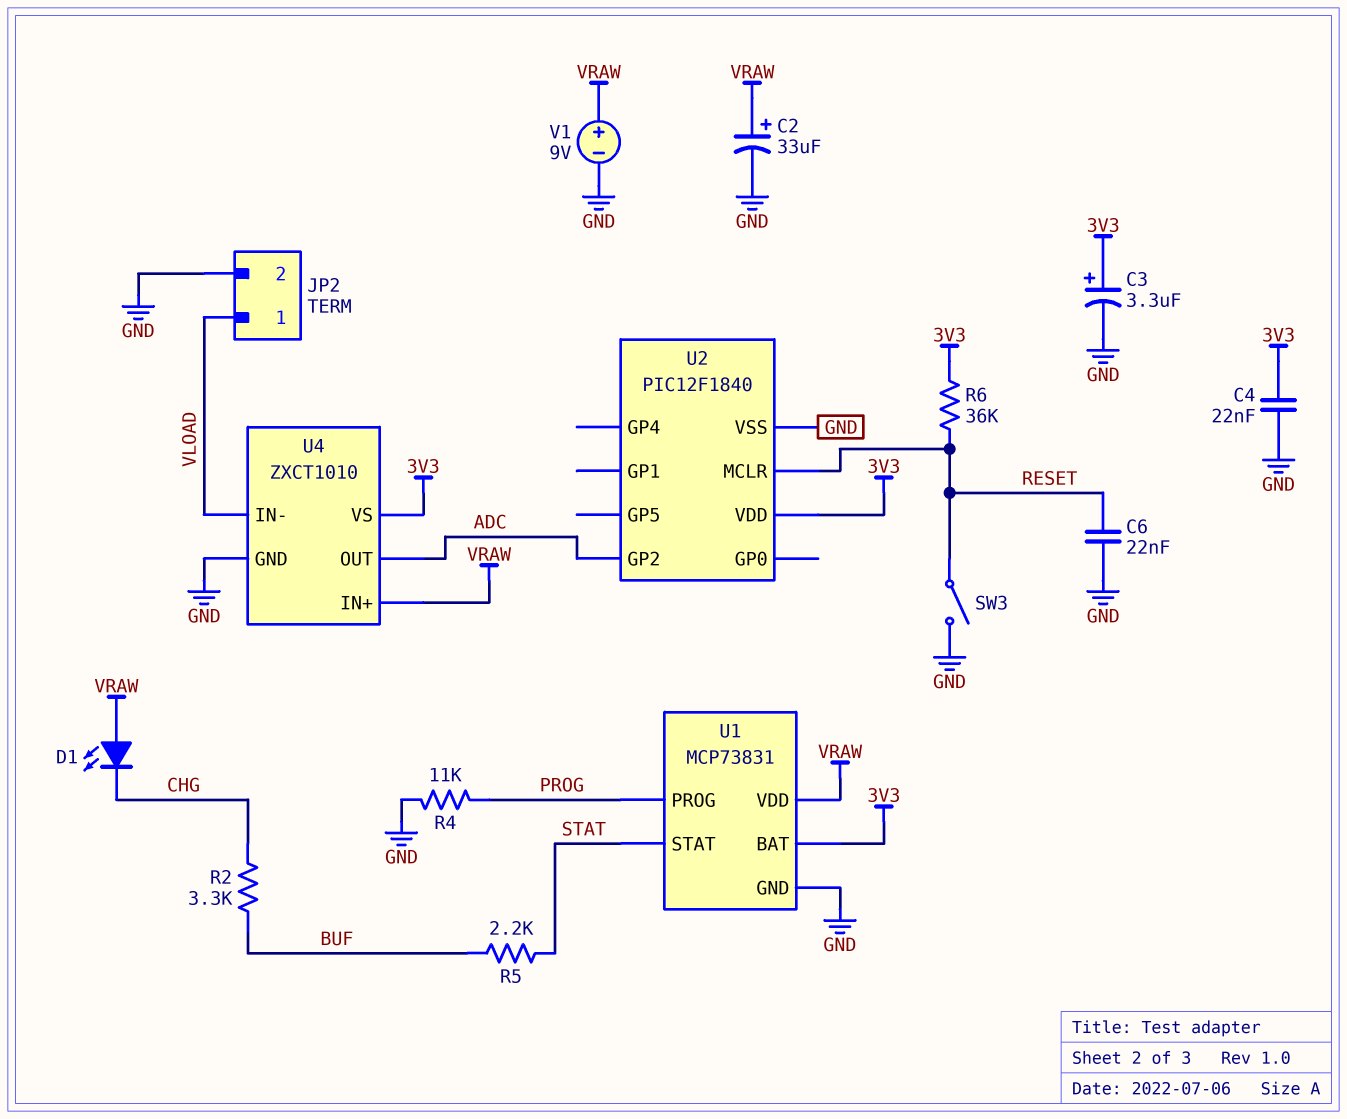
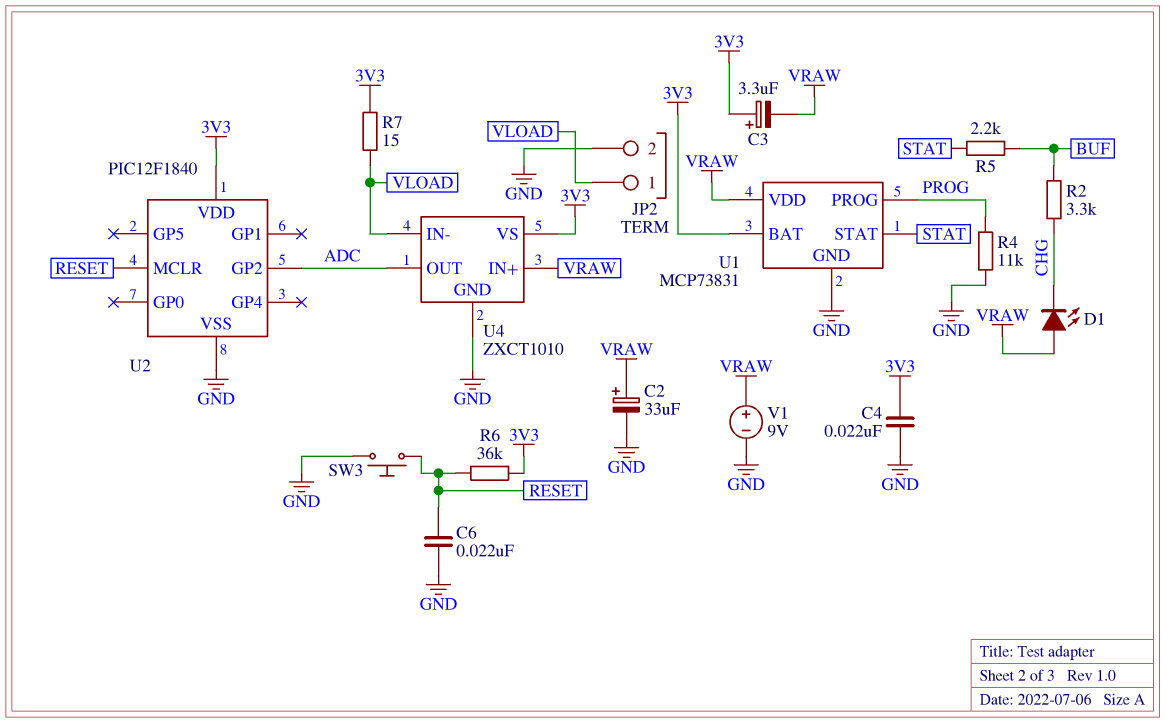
C3: 3.3uF (plus 3V3, minus GND) -> 3.3uF (plus 3V3, minus VRAW)
R7: none -> 15 (3V3, VLOAD)
SW3: switch (GND, RESET) -> button (GND, RESET)

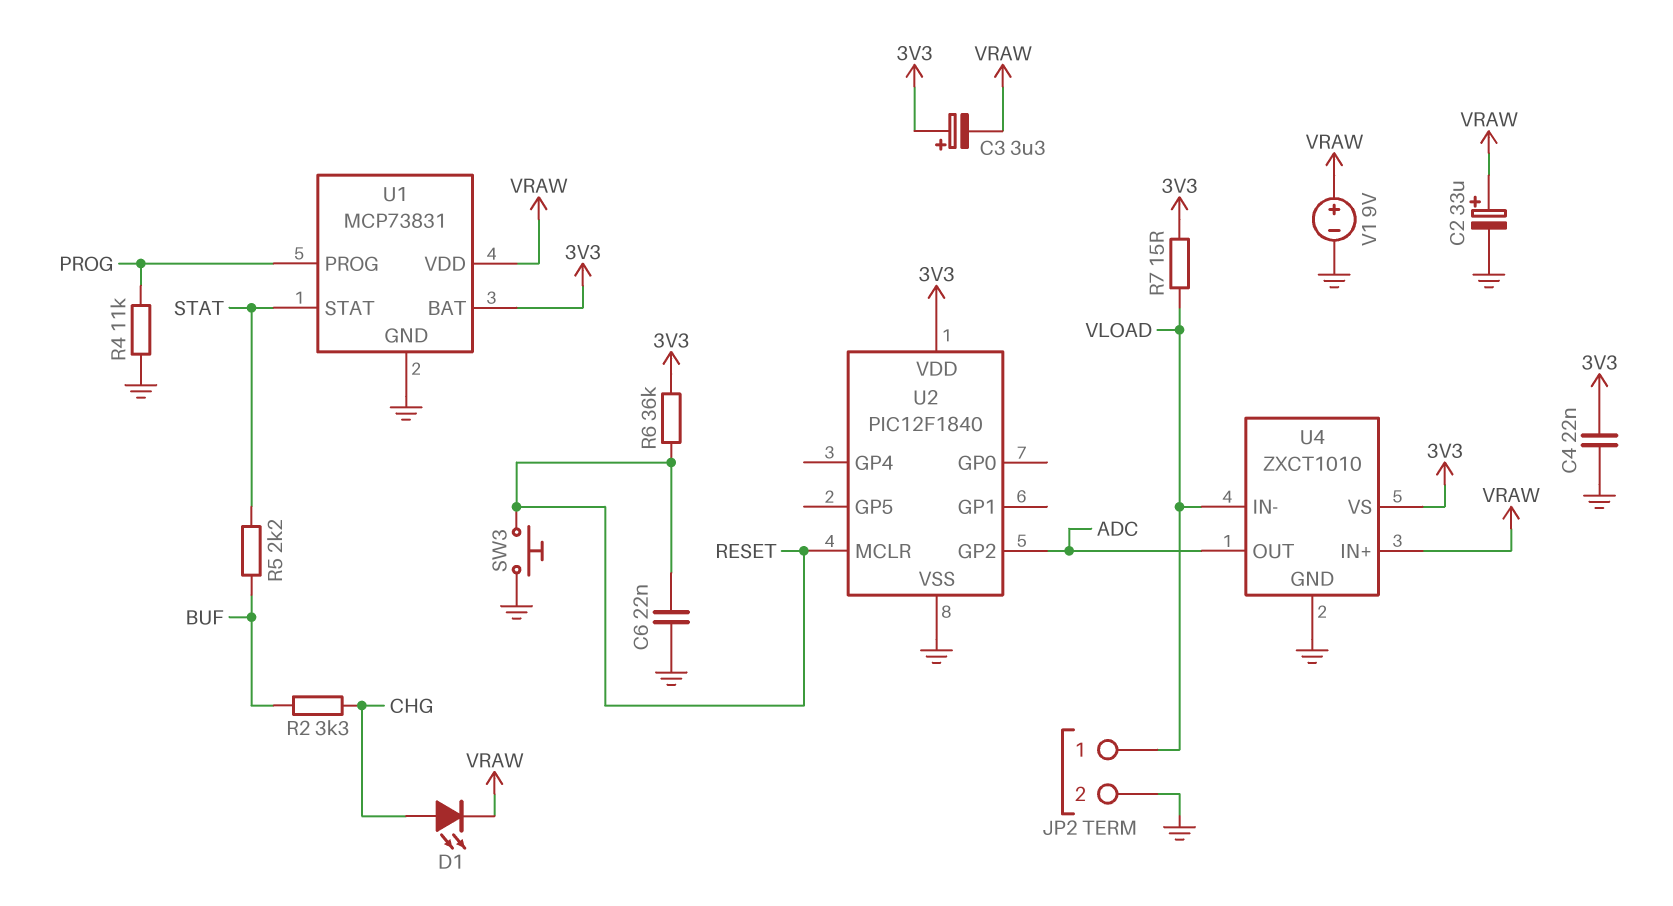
D1: LED (A VRAW, K CHG) -> LED (A CHG, K VRAW)

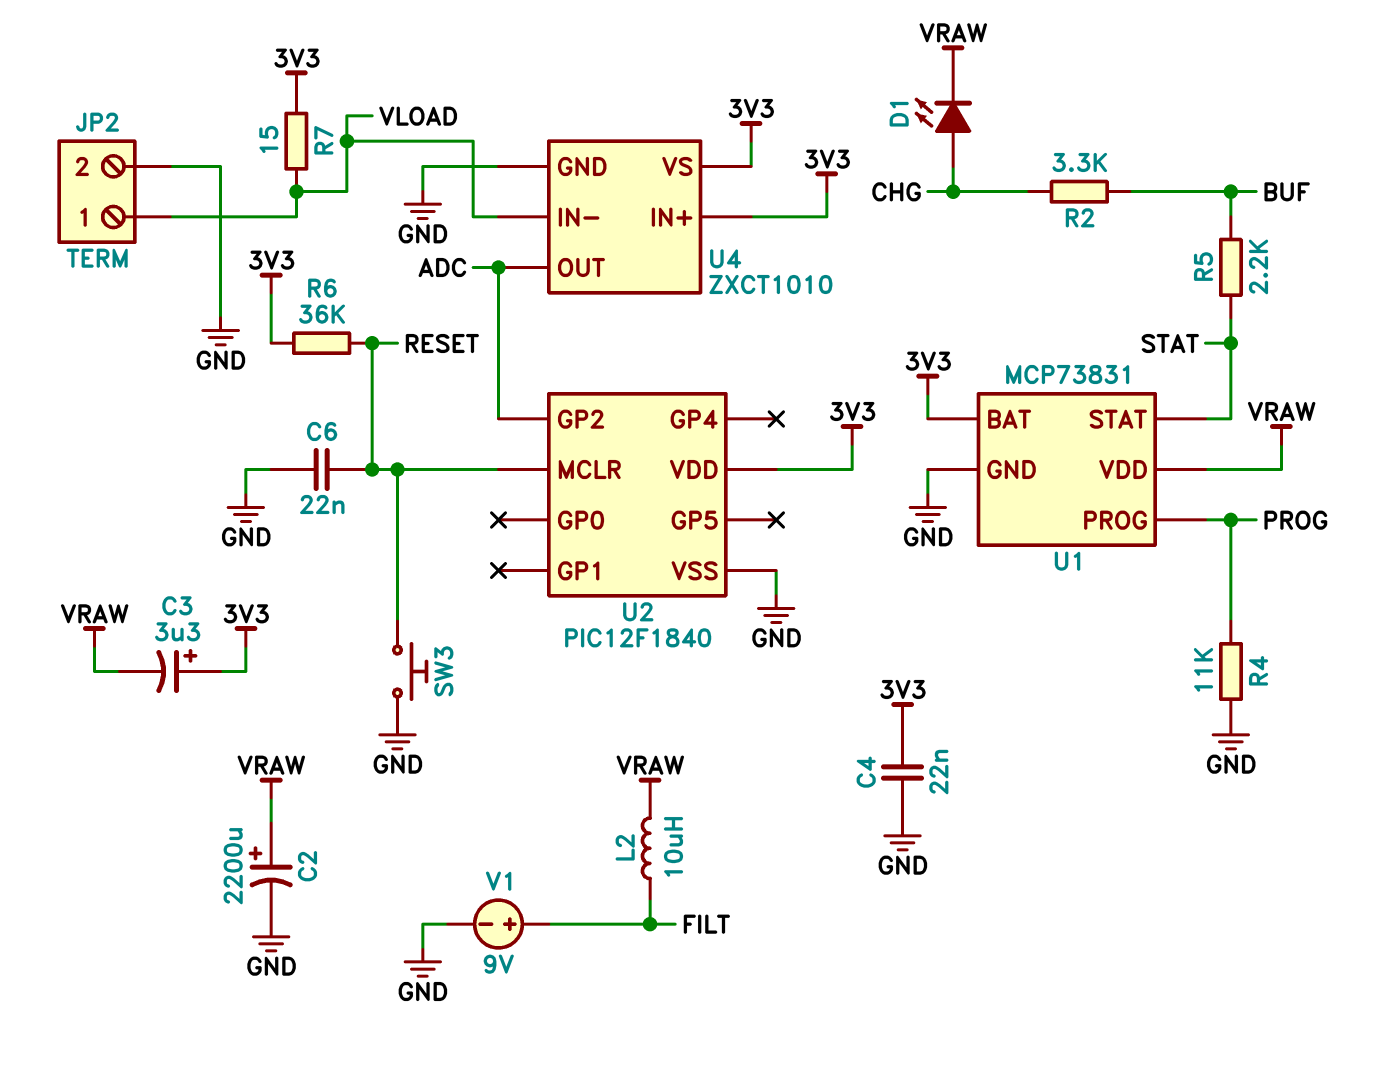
C2: 33uF (plus VRAW, minus GND) -> 2200uF (plus VRAW, minus GND)
L2: none -> 10uH (FILT, VRAW)
U4 pin IN+: VRAW -> 3V3
V1: 9V (plus VRAW, minus GND) -> 9V (plus FILT, minus GND)

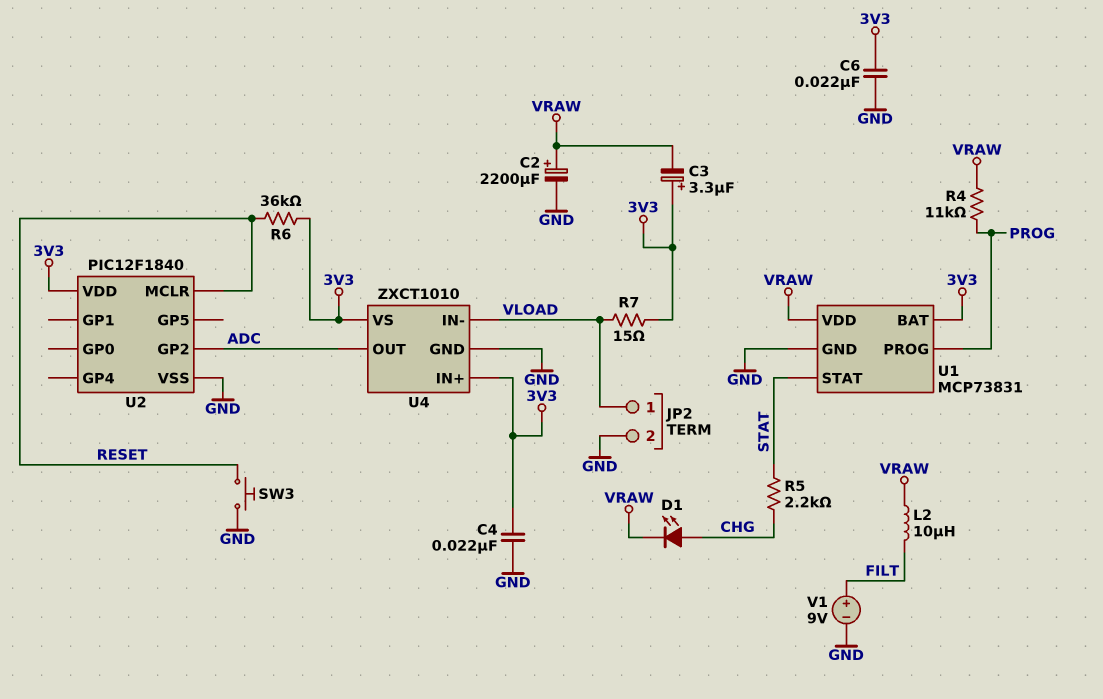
C6: 22nF (GND, RESET) -> 22nF (3V3, GND)
R2: 3.3k (BUF, CHG) -> none
R4: 11k (GND, PROG) -> 11k (PROG, VRAW)
R5: 2.2k (BUF, STAT) -> 2.2k (CHG, STAT)

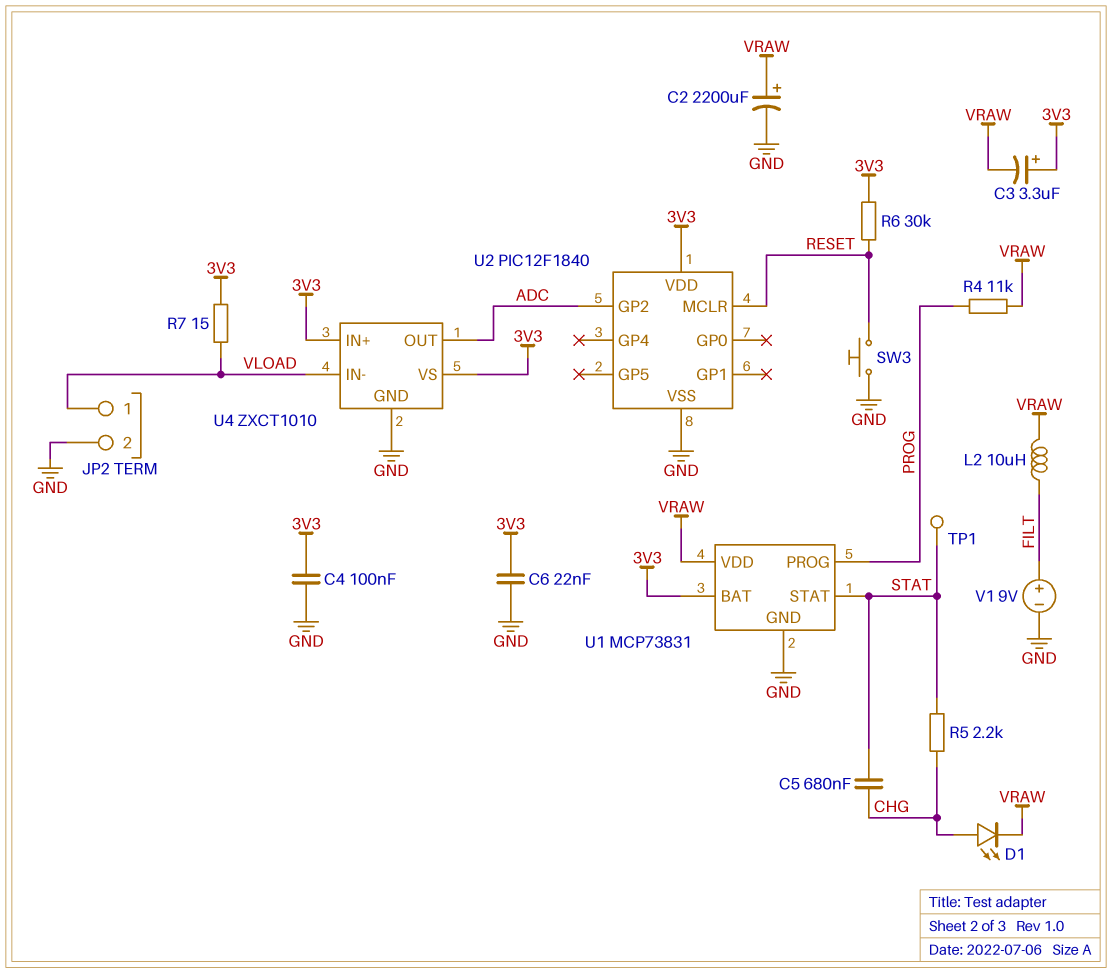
C4: 22nF (3V3, GND) -> 100nF (3V3, GND)
C5: none -> 680nF (CHG, STAT)
R6: 36k (3V3, RESET) -> 30k (3V3, RESET)
TP1: none -> test point (STAT)

